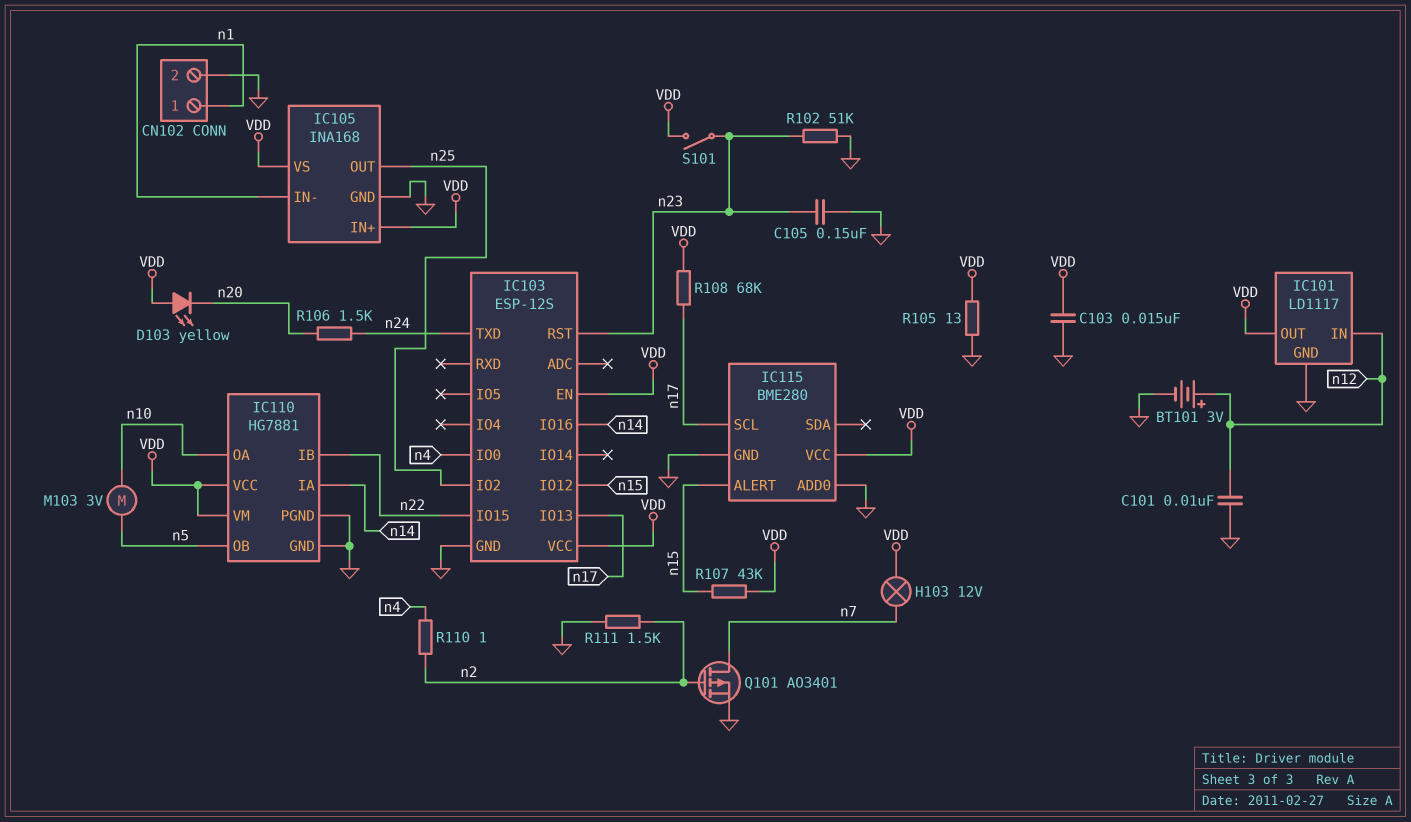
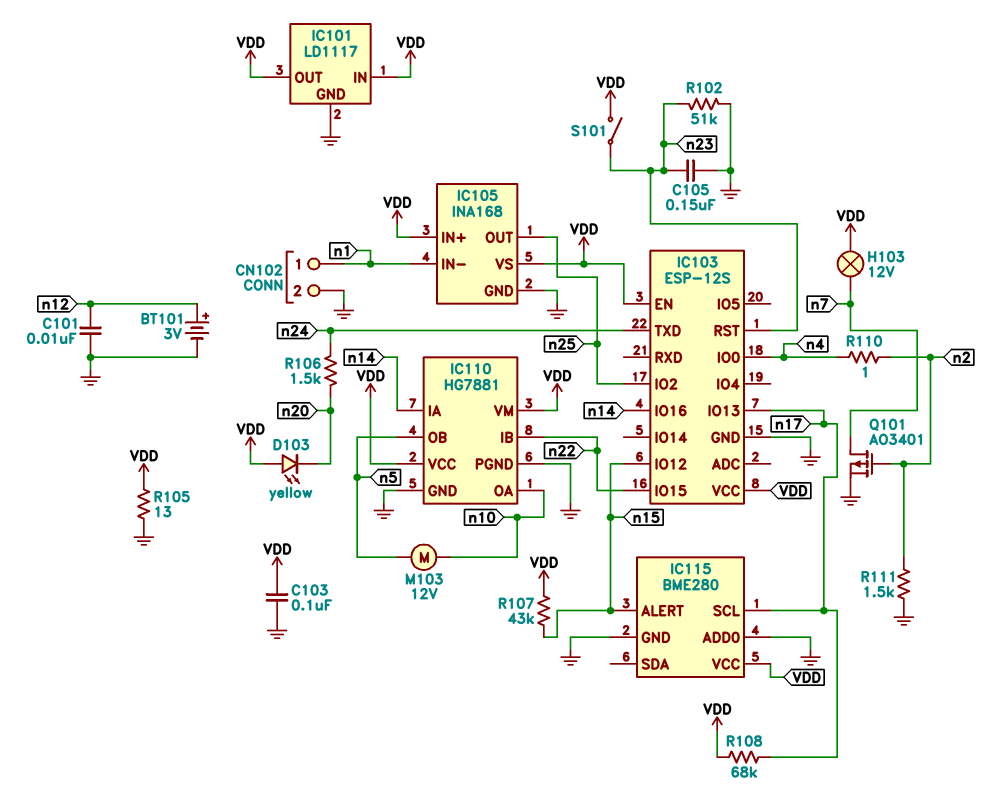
C103: 15nF (GND, VDD) -> 100nF (GND, VDD)
IC101 pin IN: n12 -> VDD
M103: motor 3V (n5, n10) -> motor 12V (n5, n10)

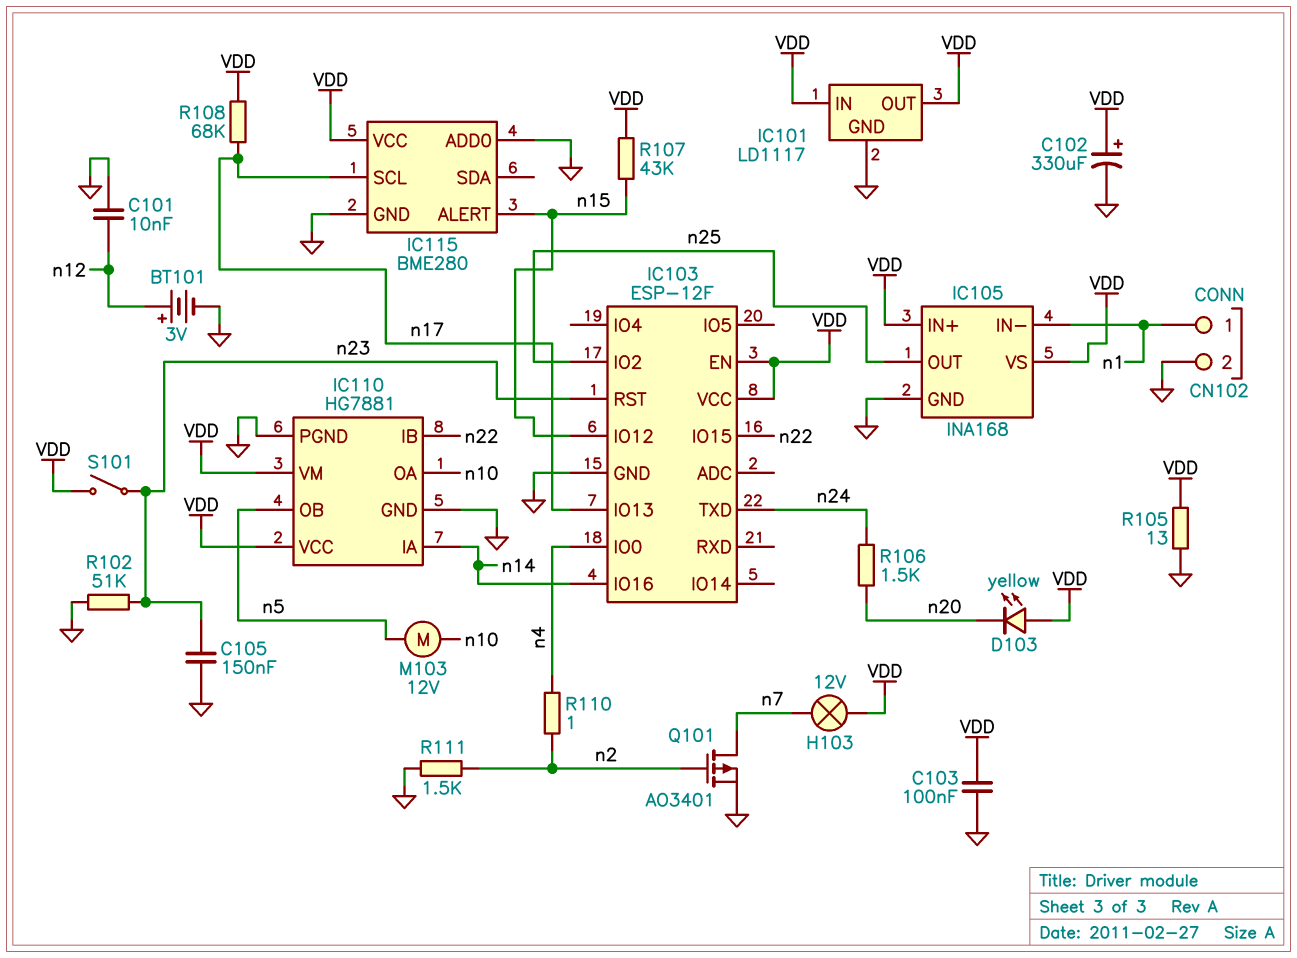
C102: none -> 330uF (plus VDD, minus GND)
IC103: ESP-12S -> ESP-12F

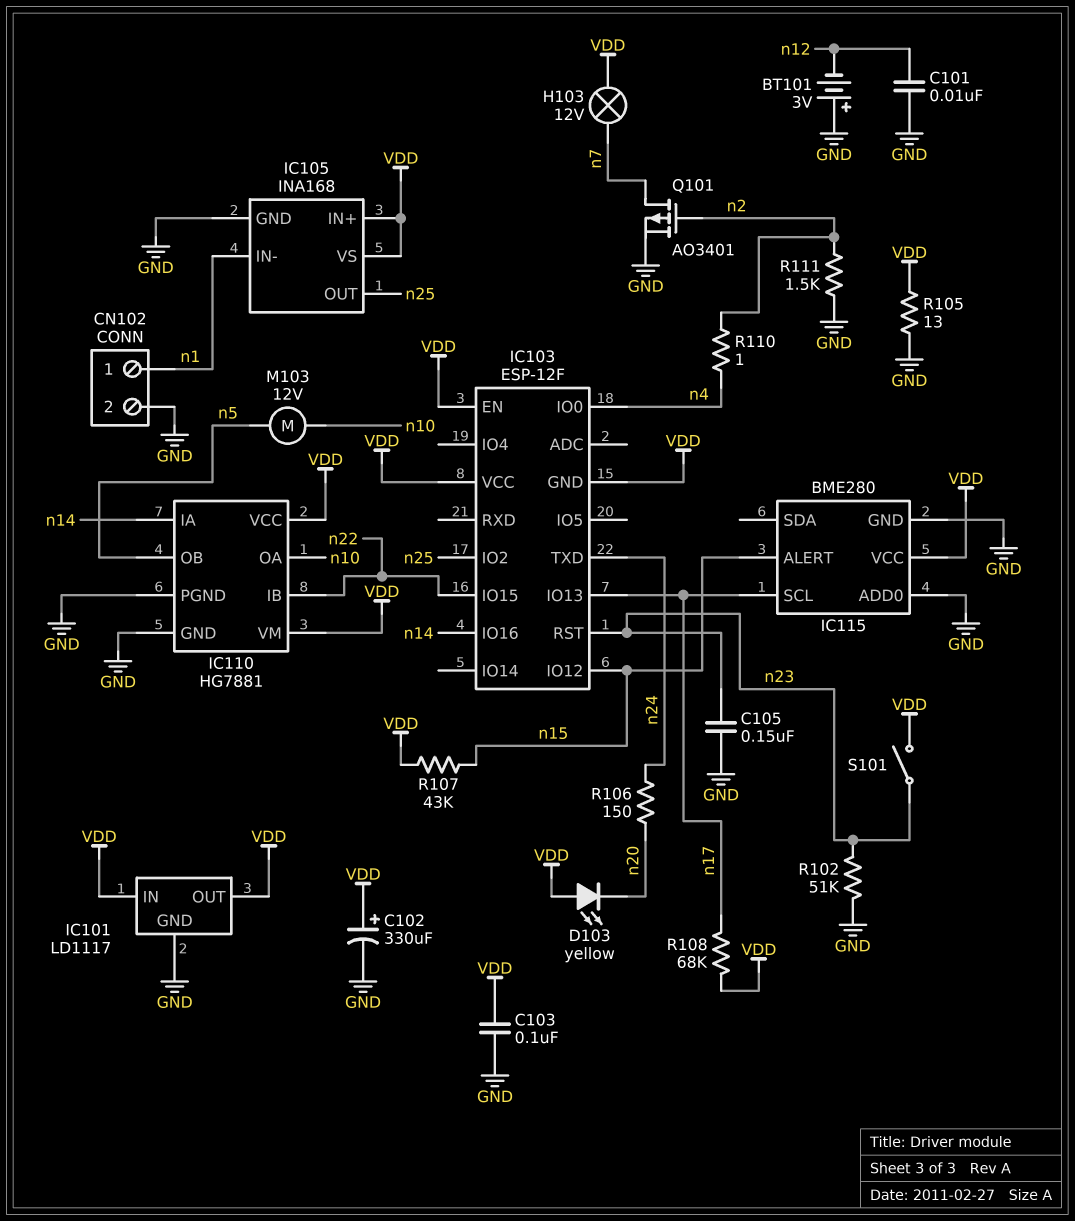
BT101: 3V (plus n12, minus GND) -> 3V (plus GND, minus n12)
IC103 pin GND: GND -> VDD
R106: 1.5k (n20, n24) -> 150 (n20, n24)

